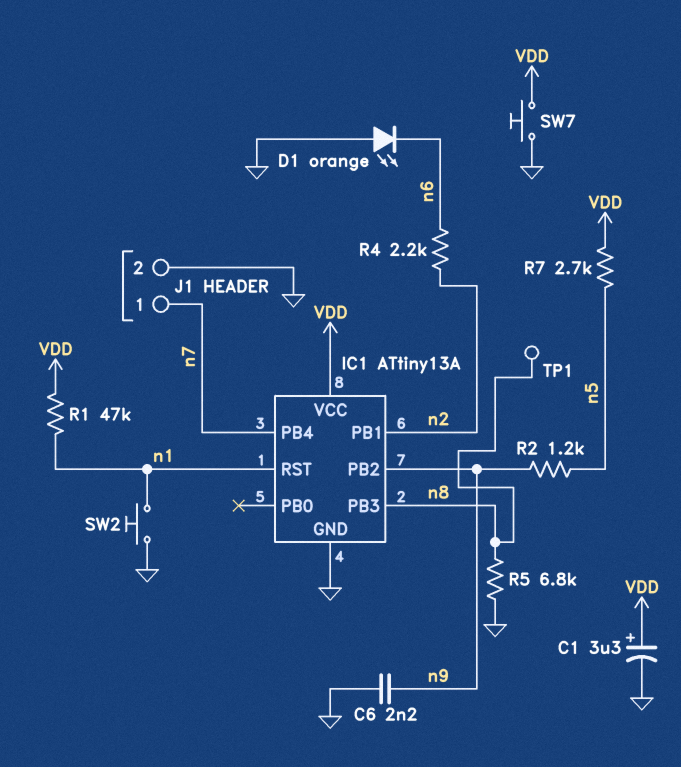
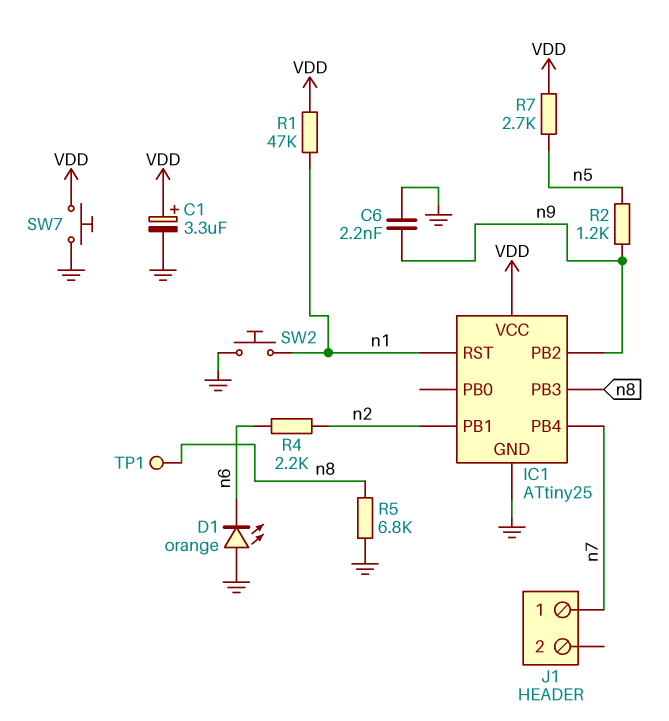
IC1: ATtiny13A -> ATtiny25
J1 pin 2: GND -> none

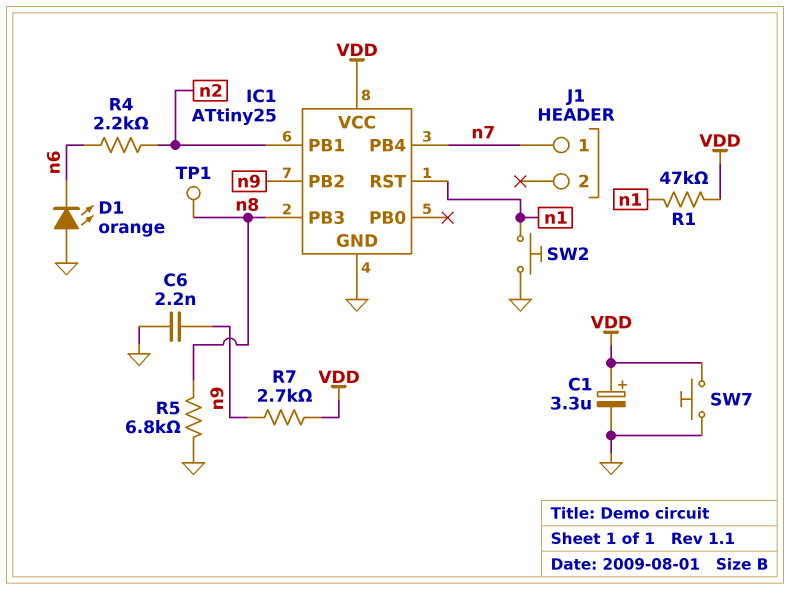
R2: 1.2k (n5, n9) -> none
R7: 2.7k (VDD, n5) -> 2.7k (VDD, n9)

